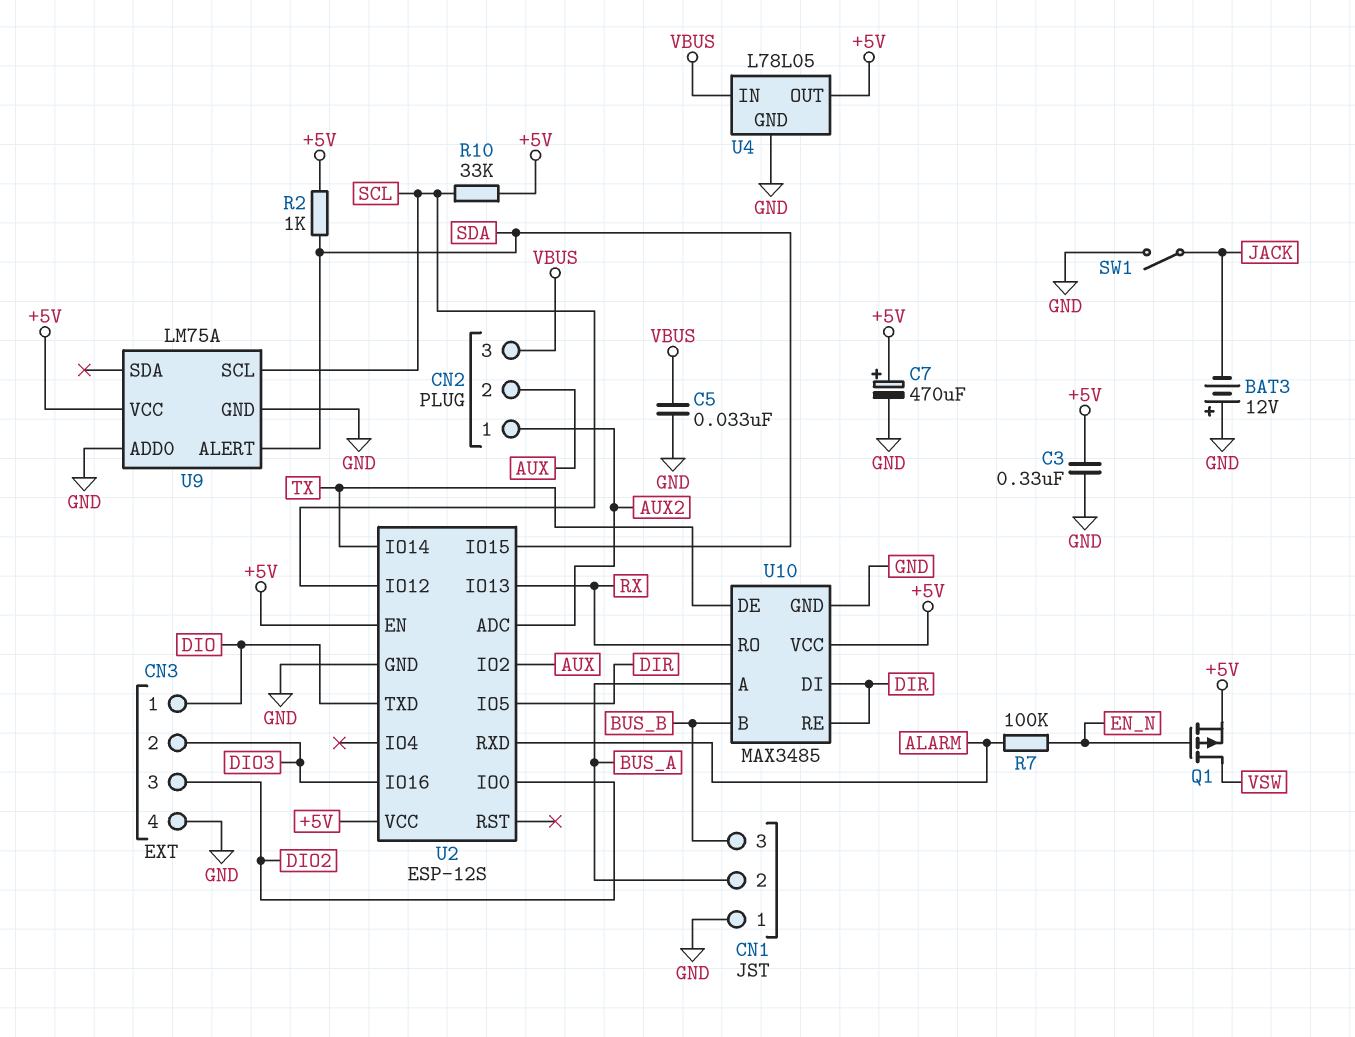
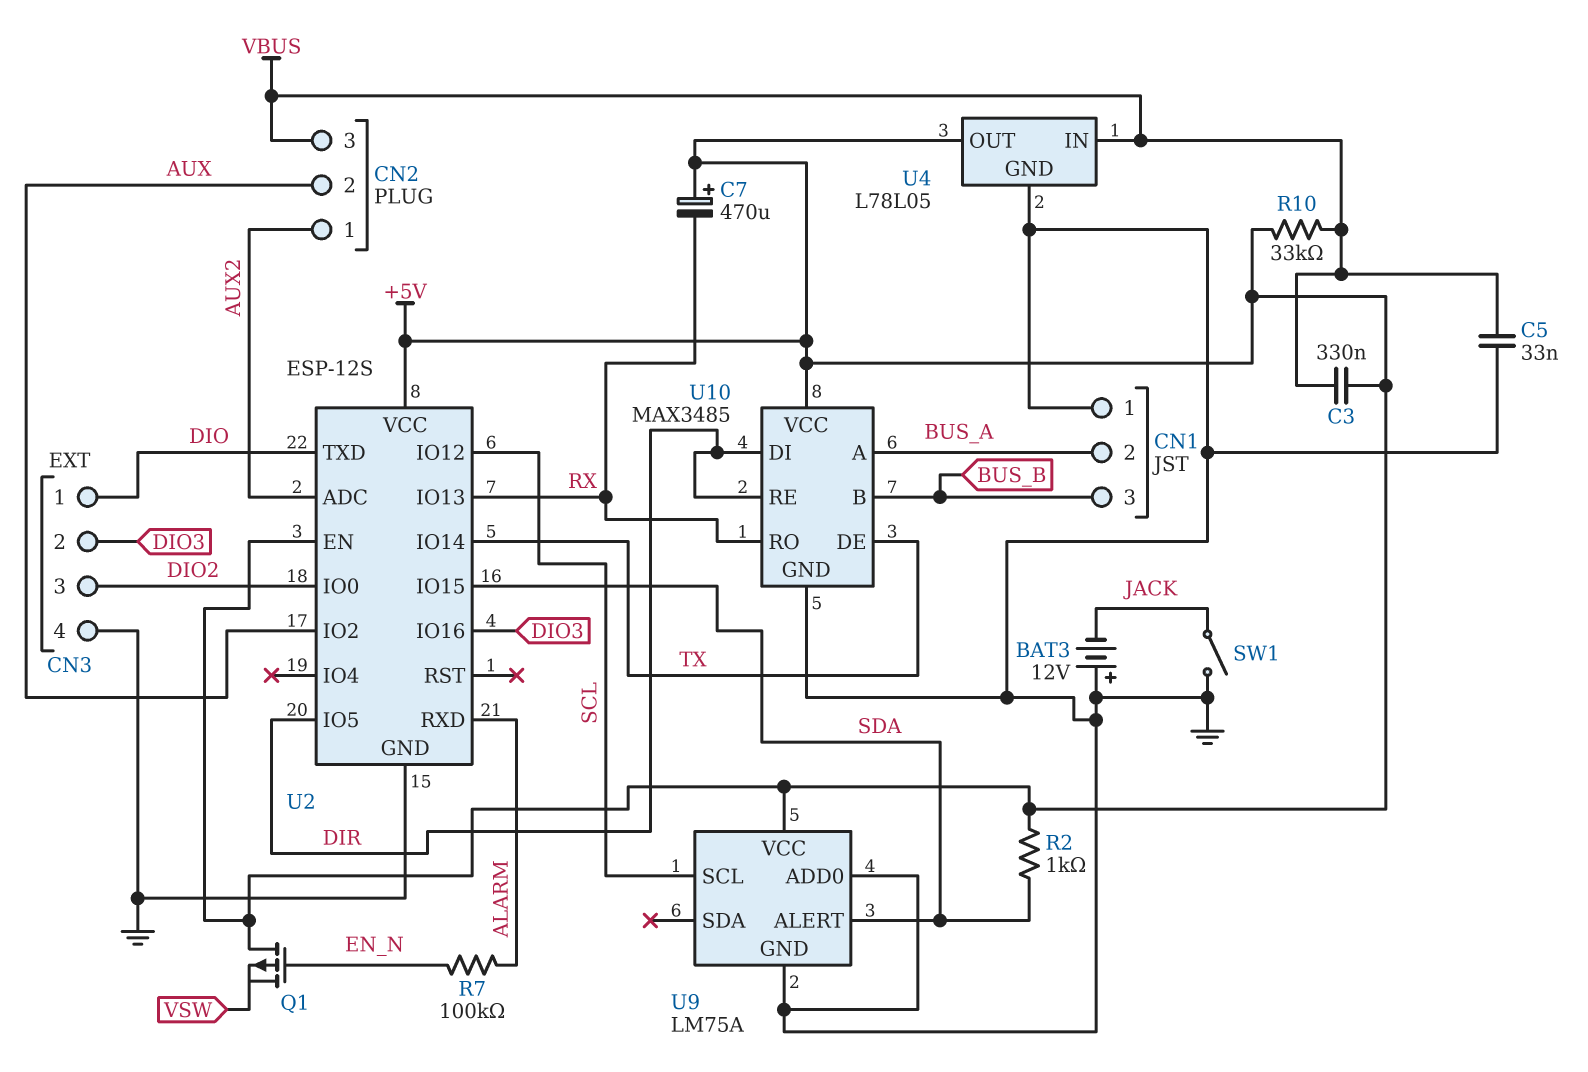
C3: 330nF (+5V, GND) -> 330nF (+5V, VBUS)
C7: 470uF (plus +5V, minus GND) -> 470uF (plus +5V, minus RX)
Q1: PMOS (G EN_N, D VSW, S +5V) -> PMOS (G EN_N, D +5V, S VSW)
R10: 33k (+5V, SCL) -> 33k (+5V, VBUS)

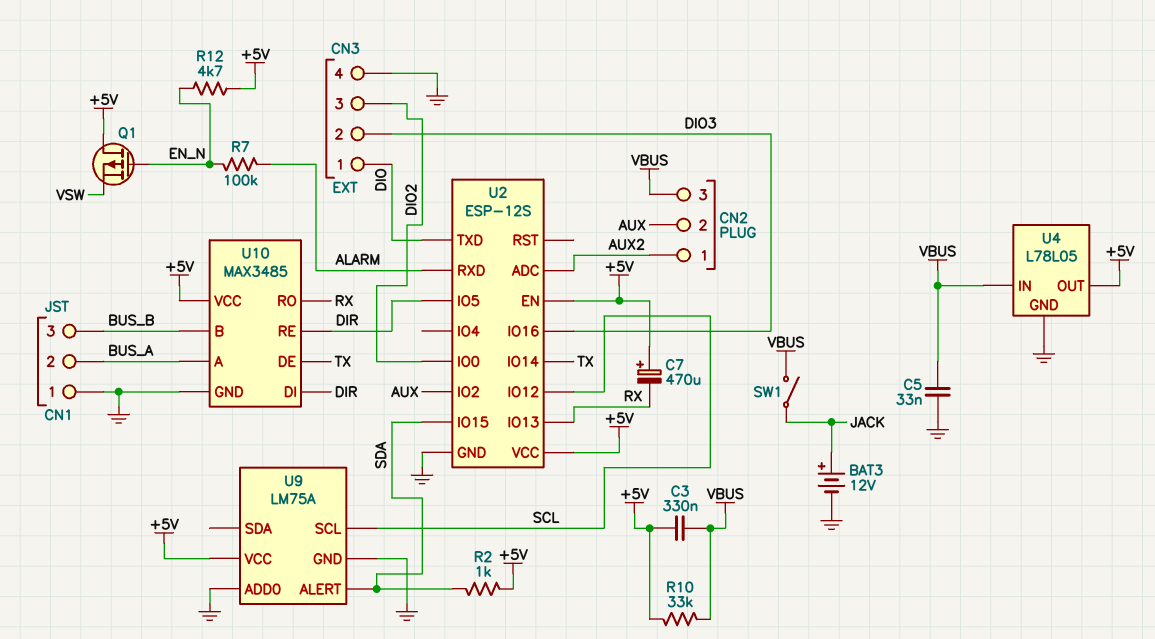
BAT3: 12V (plus GND, minus JACK) -> 12V (plus JACK, minus GND)
R12: none -> 4.7k (+5V, EN_N)
SW1: switch (GND, JACK) -> switch (JACK, VBUS)

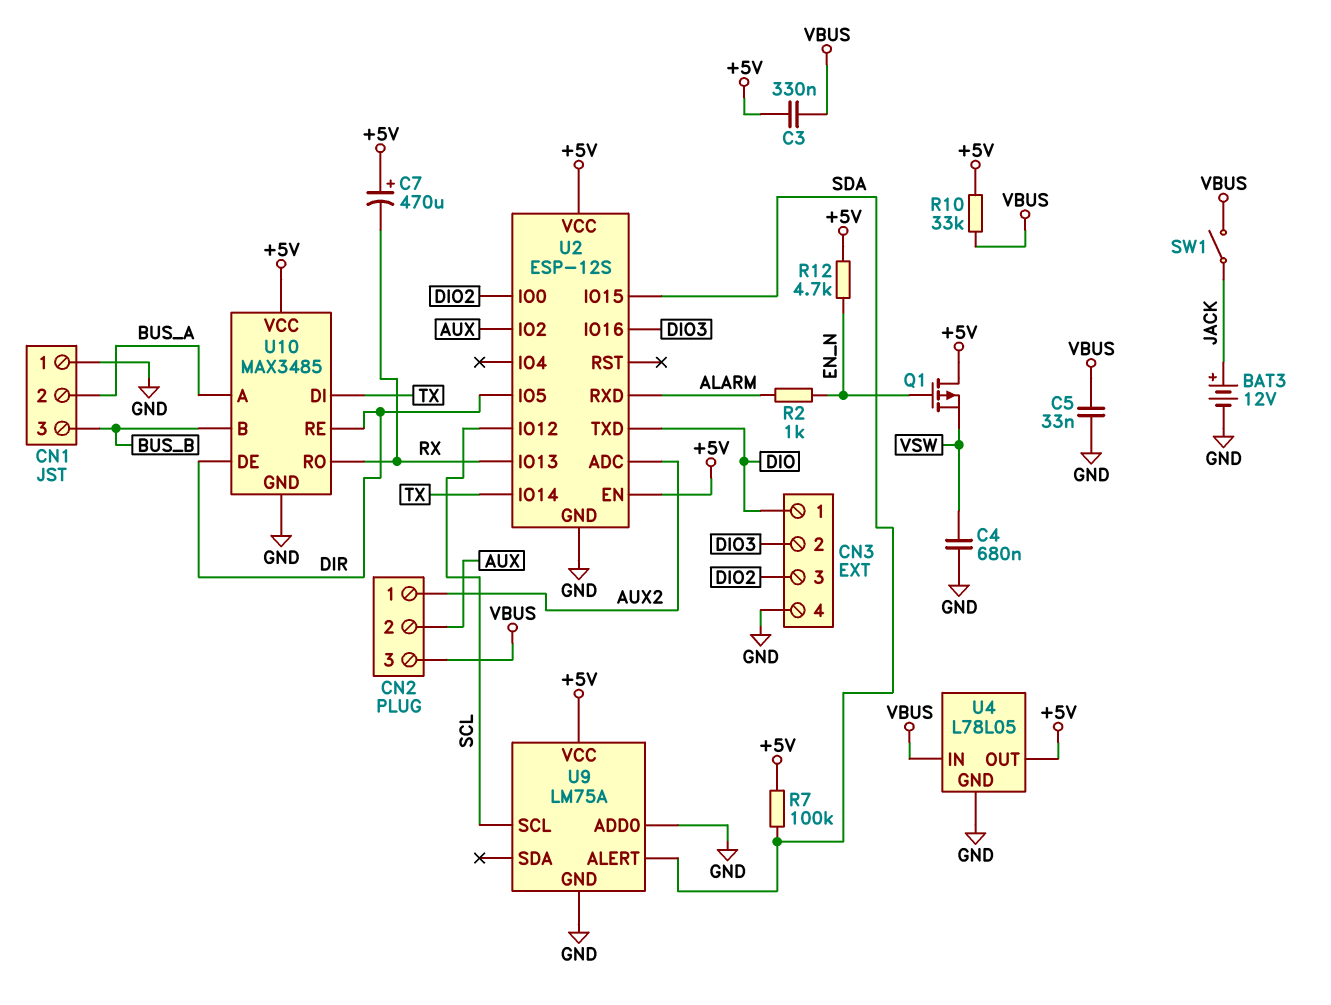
C4: none -> 680nF (GND, VSW)
R2: 1k (+5V, SDA) -> 1k (ALARM, EN_N)
R7: 100k (ALARM, EN_N) -> 100k (+5V, SDA)
U10 pin DE: TX -> DIR
U10 pin DI: DIR -> TX

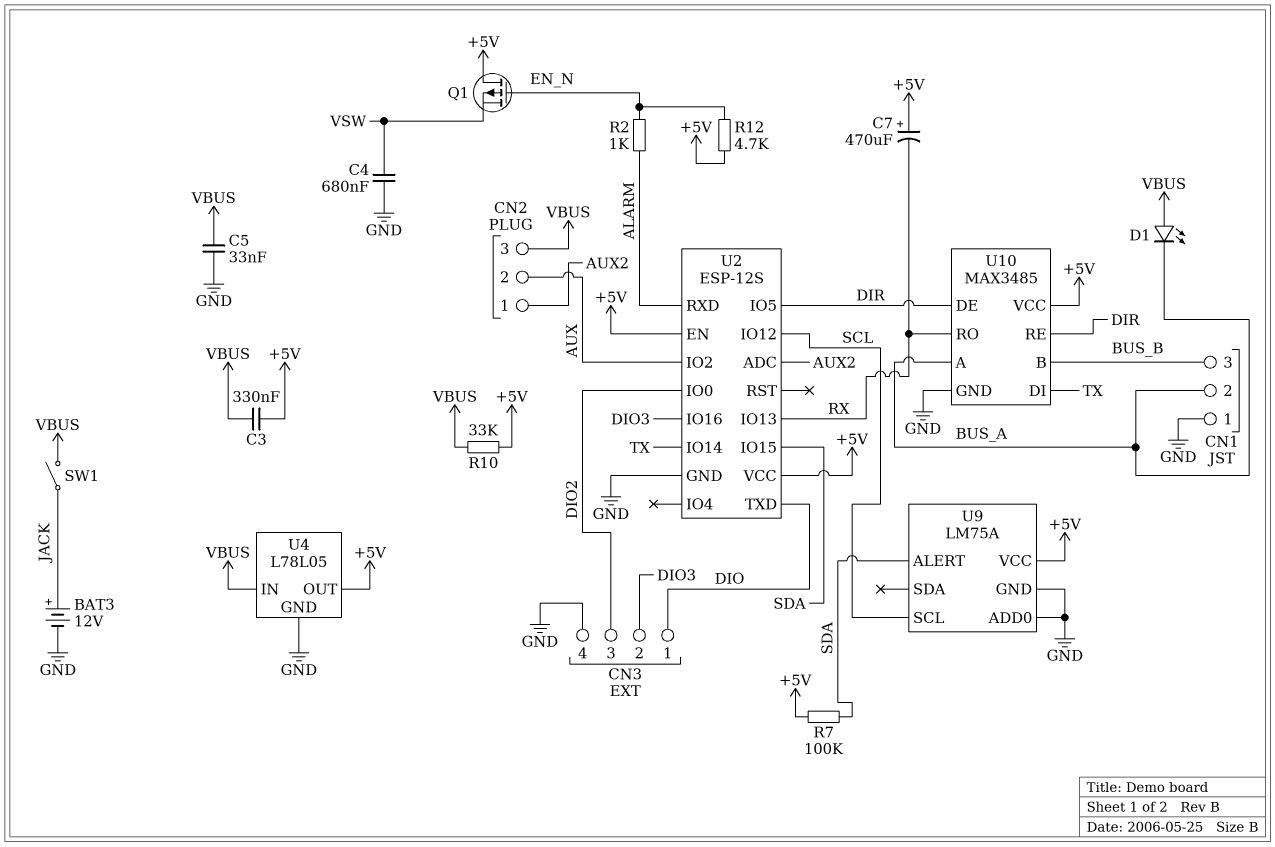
D1: none -> LED (A VBUS, K BUS_A)

